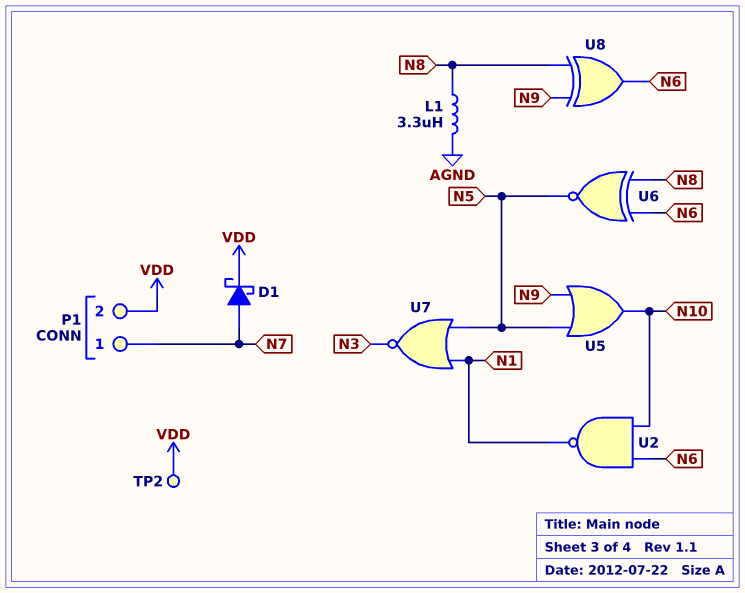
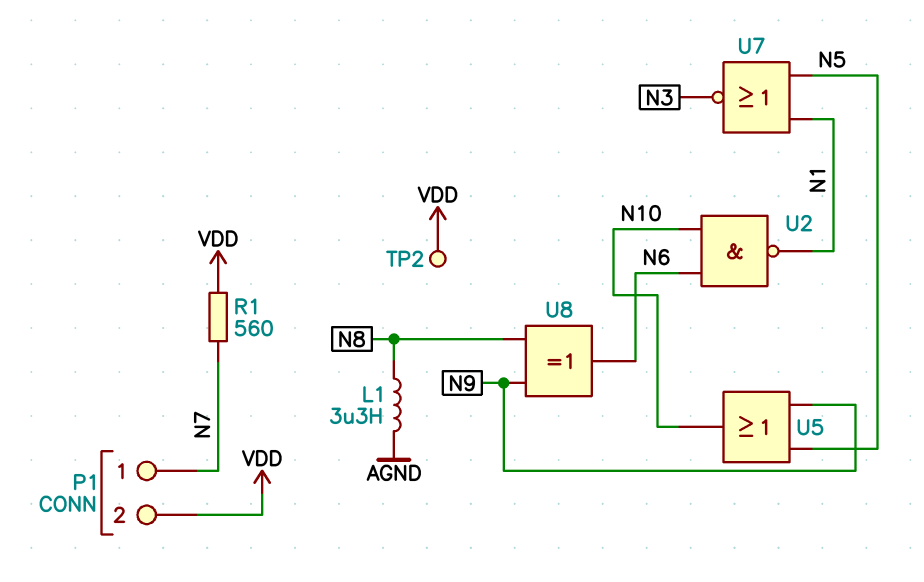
D1: schottky (A N7, K VDD) -> none
R1: none -> 560 (N7, VDD)
U6: XNOR (in N6, in N8, out N5) -> none

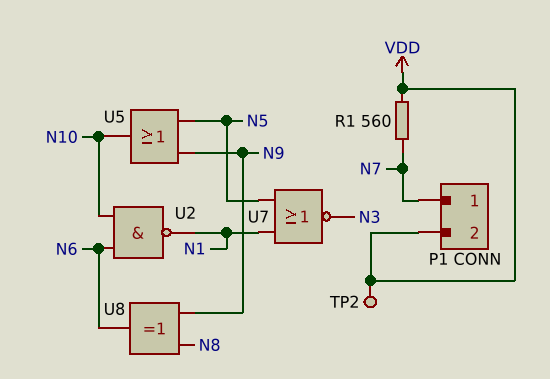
L1: 3.3uH (AGND, N8) -> none

